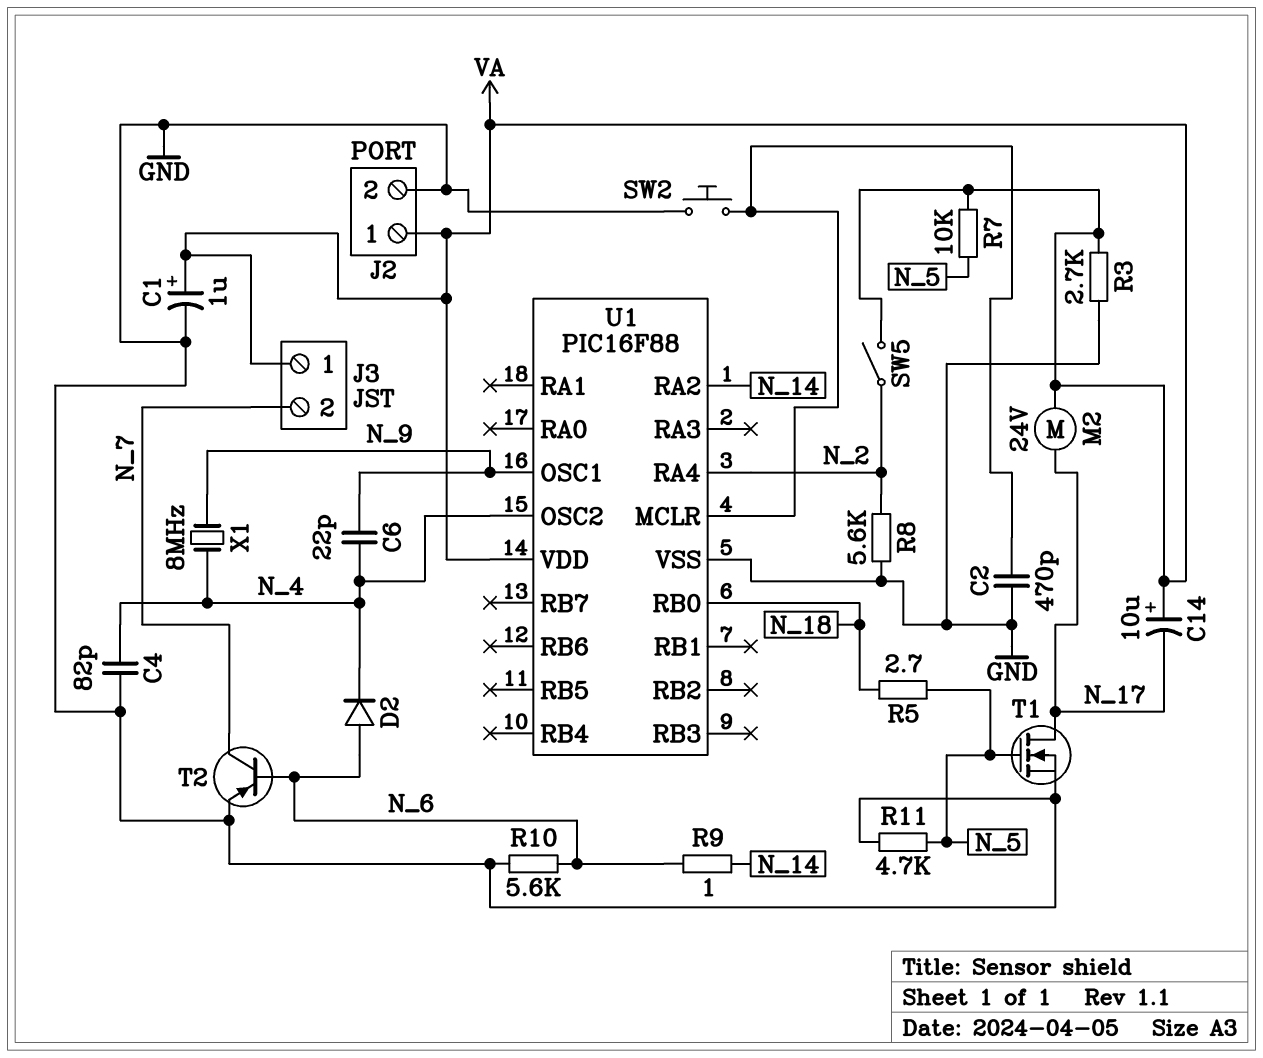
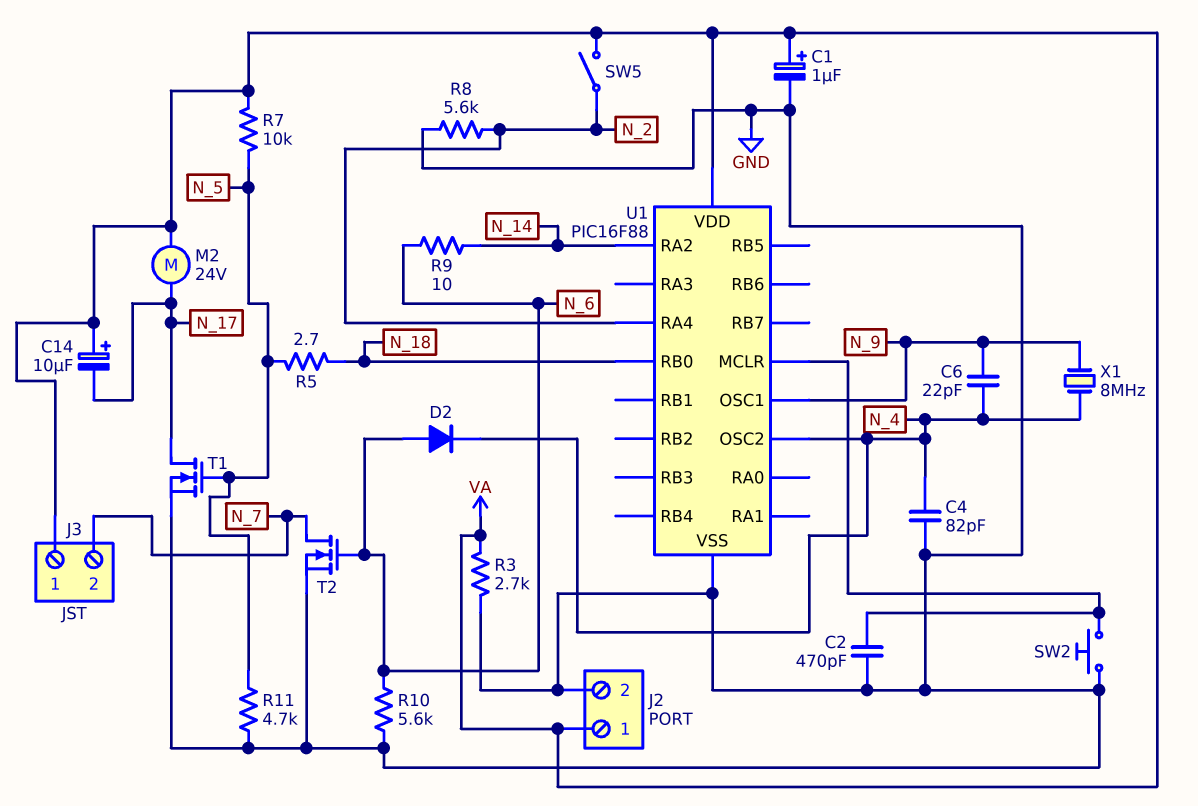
R9: 1 (N_6, N_14) -> 10 (N_6, N_14)
T2: PNP (B N_6, C N_7, E GND) -> NMOS (G N_6, D N_7, S GND)

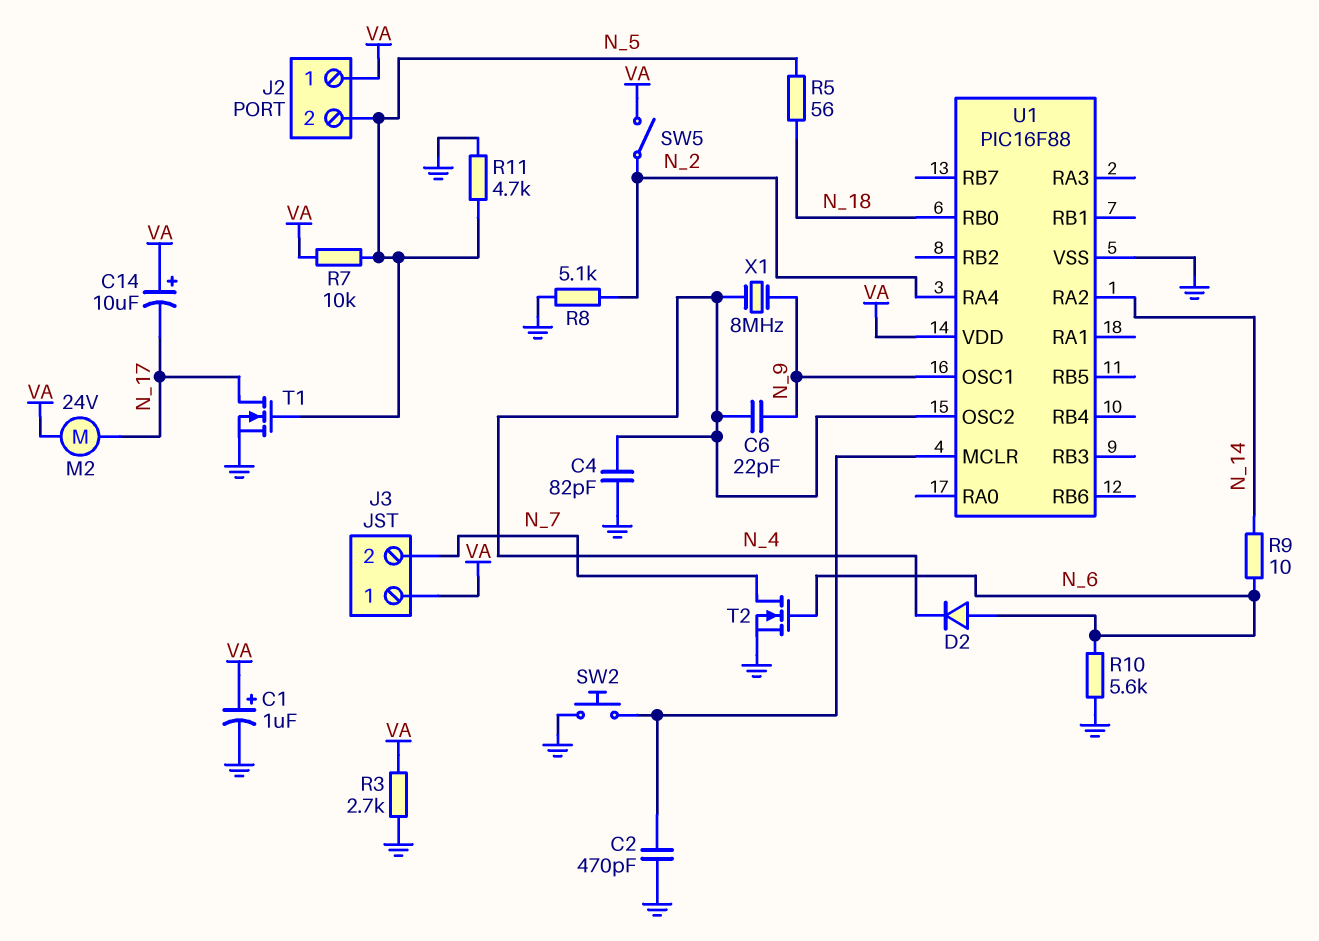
J2 pin 2: GND -> N_5
R5: 2.7 (N_5, N_18) -> 56 (N_5, N_18)
R8: 5.6k (GND, N_2) -> 5.1k (GND, N_2)

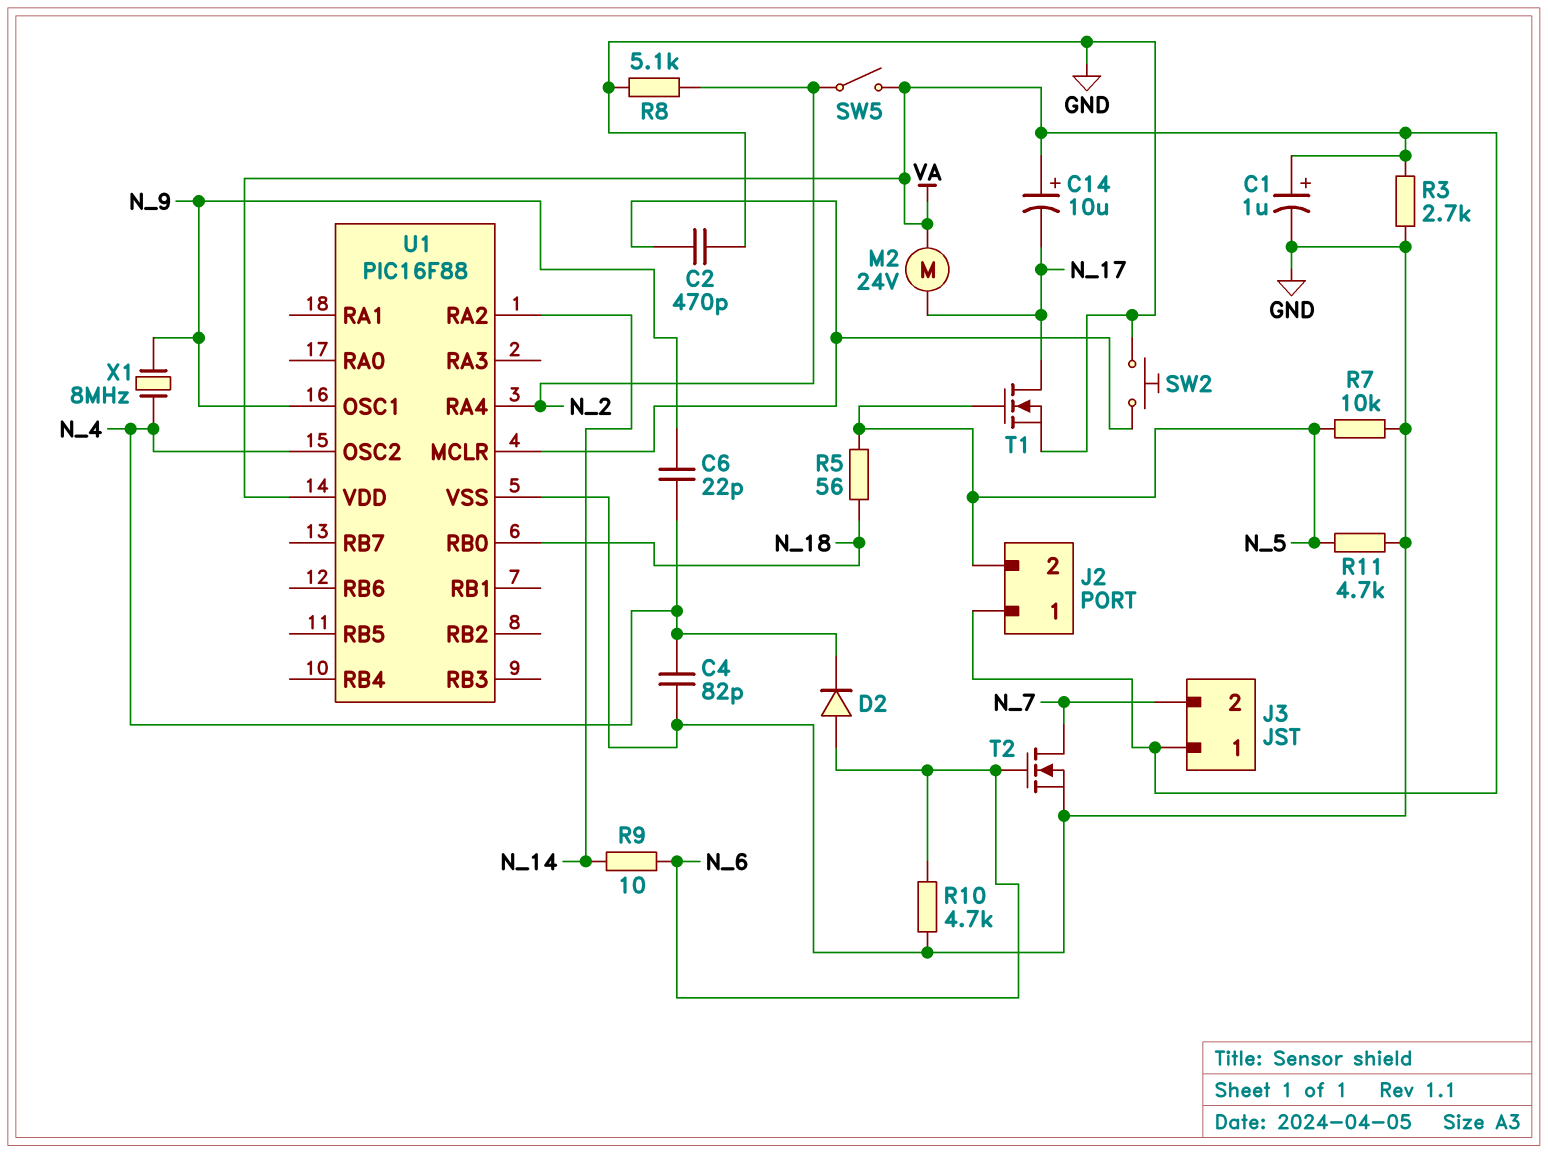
R7: 10k (N_5, VA) -> 10k (GND, N_5)
R10: 5.6k (GND, N_6) -> 4.7k (GND, N_6)

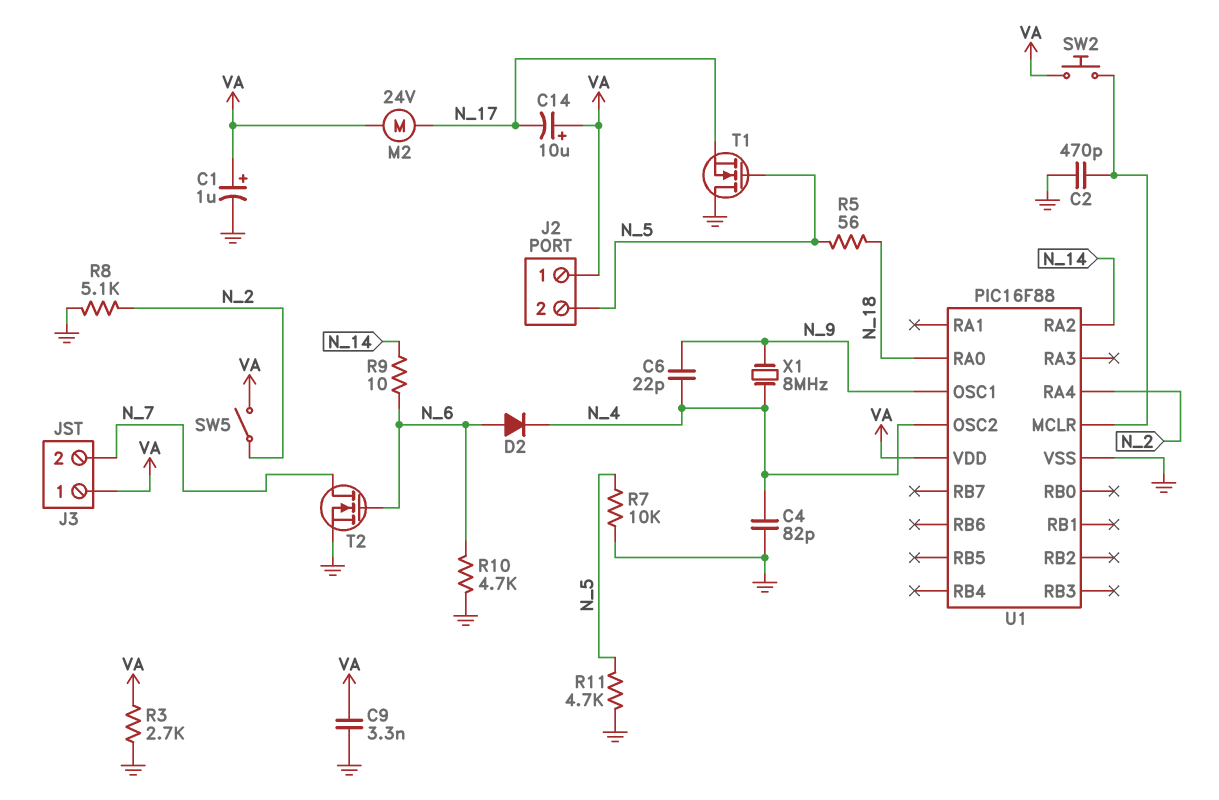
C9: none -> 3.3nF (GND, VA)
SW2: button (GND, U1/MCLR) -> button (U1/MCLR, VA)
T1: NMOS (G N_5, D N_17, S GND) -> NMOS (G N_5, D GND, S N_17)
U1 pin RA0: none -> N_18
U1 pin RB0: N_18 -> none

